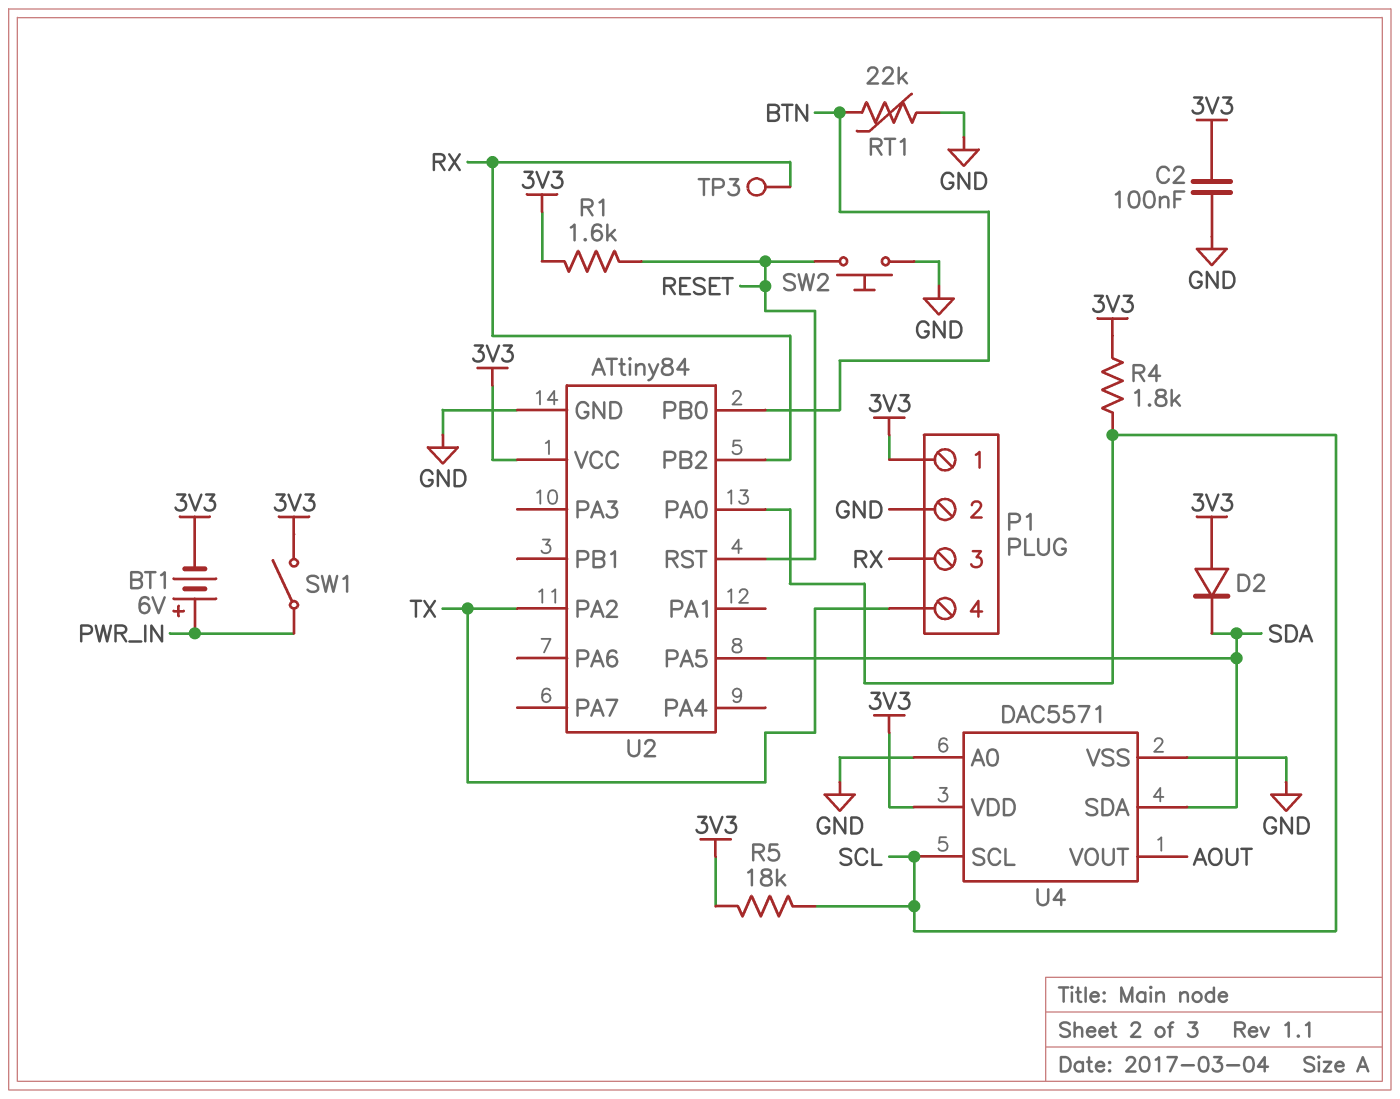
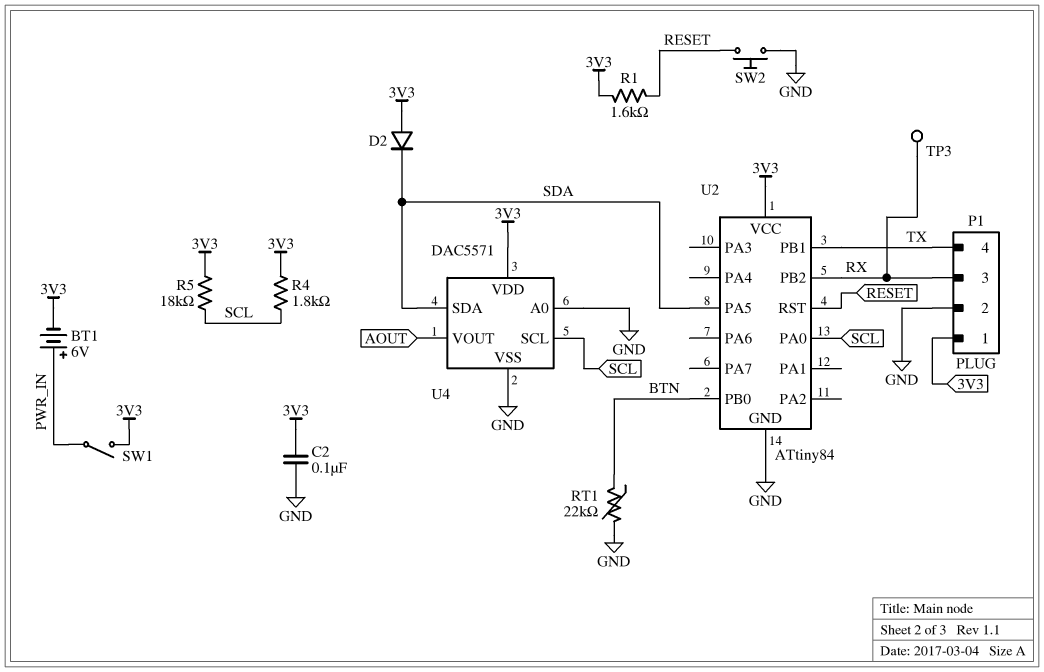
U2 pin PA2: TX -> none
U2 pin PB1: none -> TX

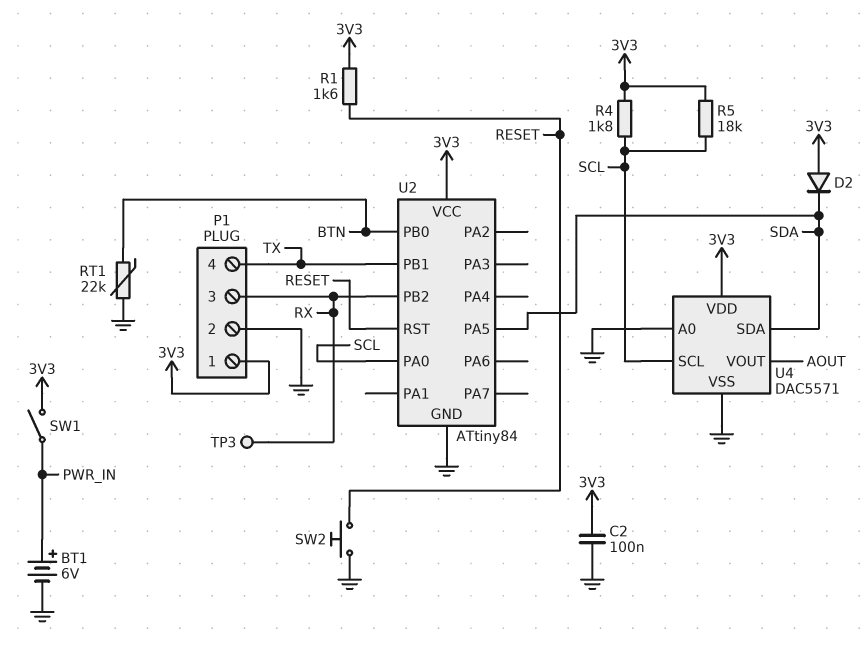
BT1: 6V (plus PWR_IN, minus 3V3) -> 6V (plus PWR_IN, minus GND)

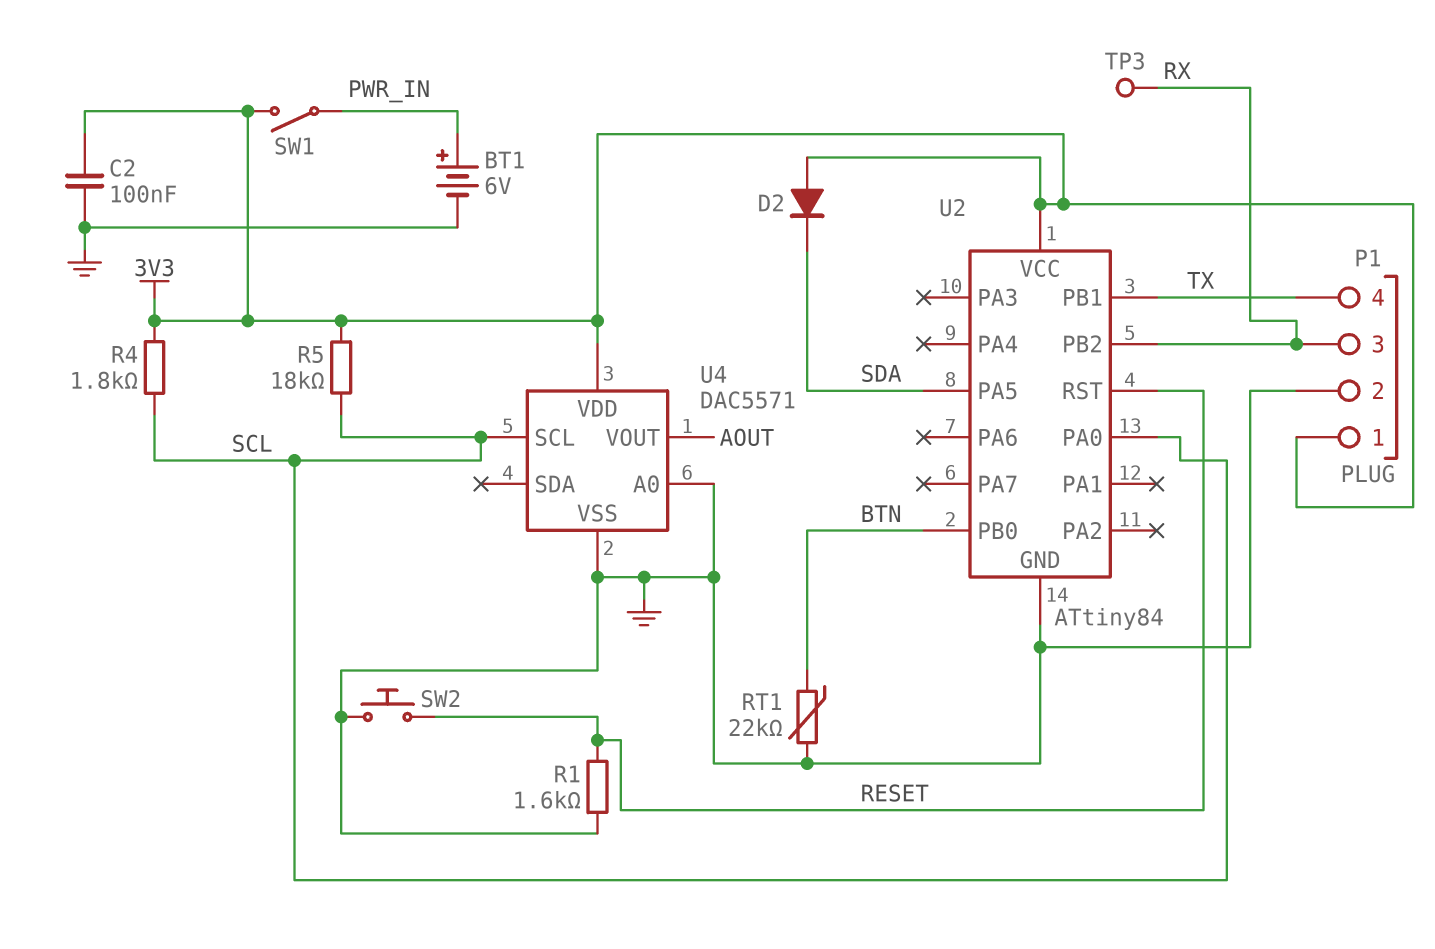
R1: 1.6k (3V3, RESET) -> 1.6k (GND, RESET)
U4 pin SDA: SDA -> none

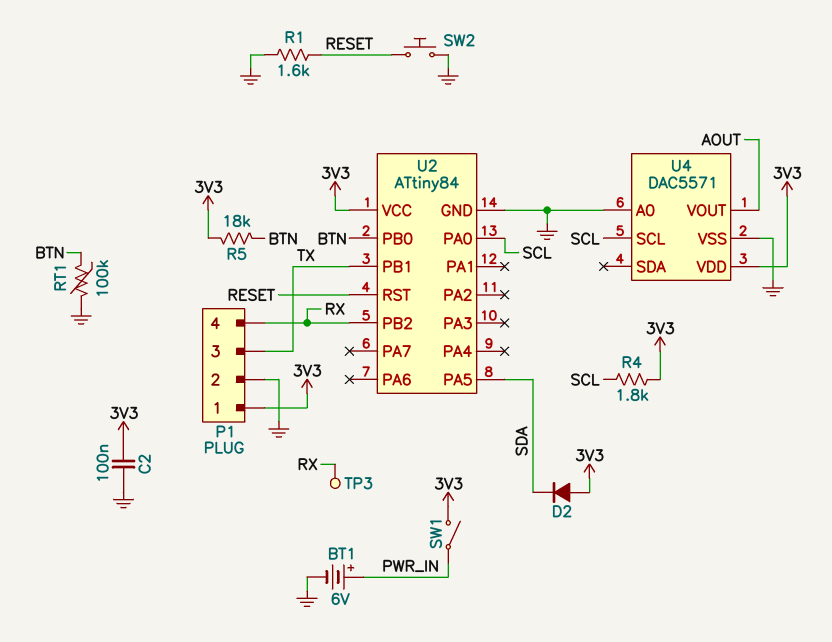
P1 pin 3: RX -> TX
P1 pin 4: TX -> RX
R5: 18k (3V3, SCL) -> 18k (3V3, BTN)
RT1: 22k (BTN, GND) -> 100k (BTN, GND)

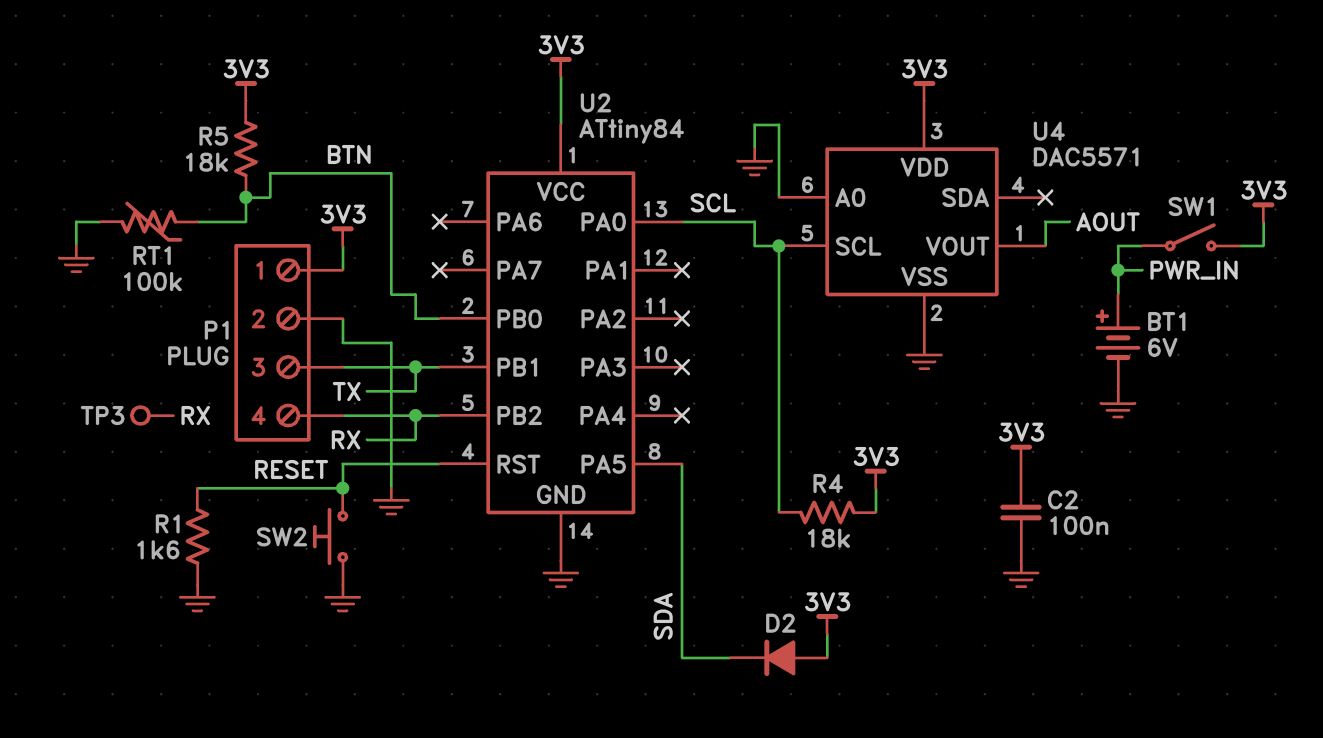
R4: 1.8k (3V3, SCL) -> 18k (3V3, SCL)

